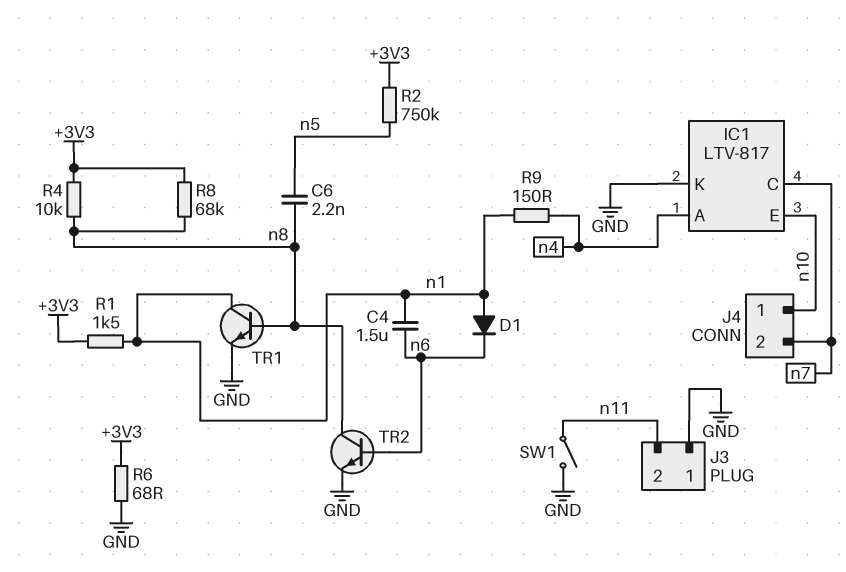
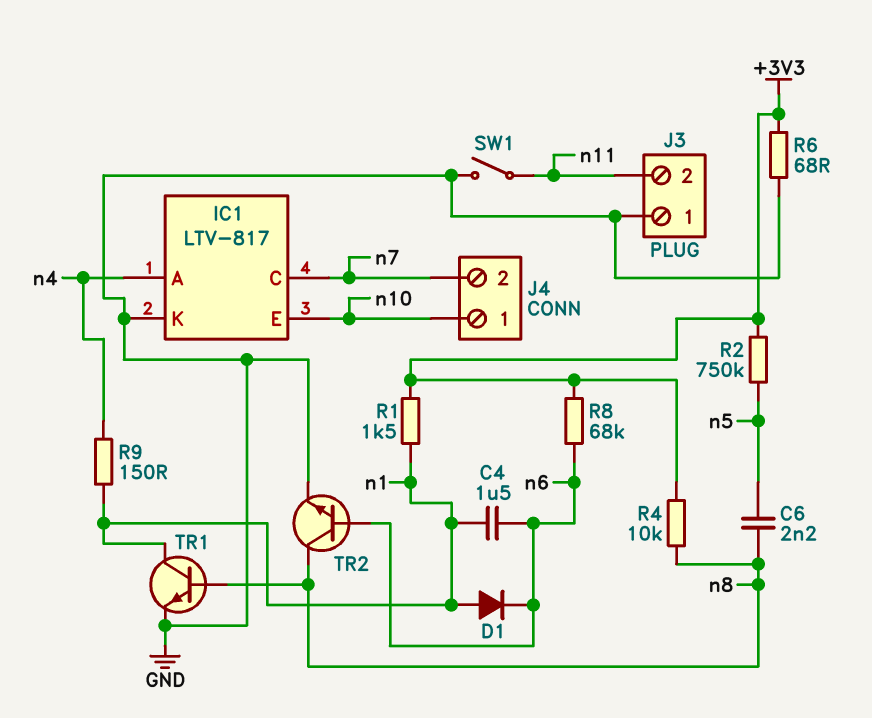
R8: 68k (+3V3, n8) -> 68k (+3V3, n6)

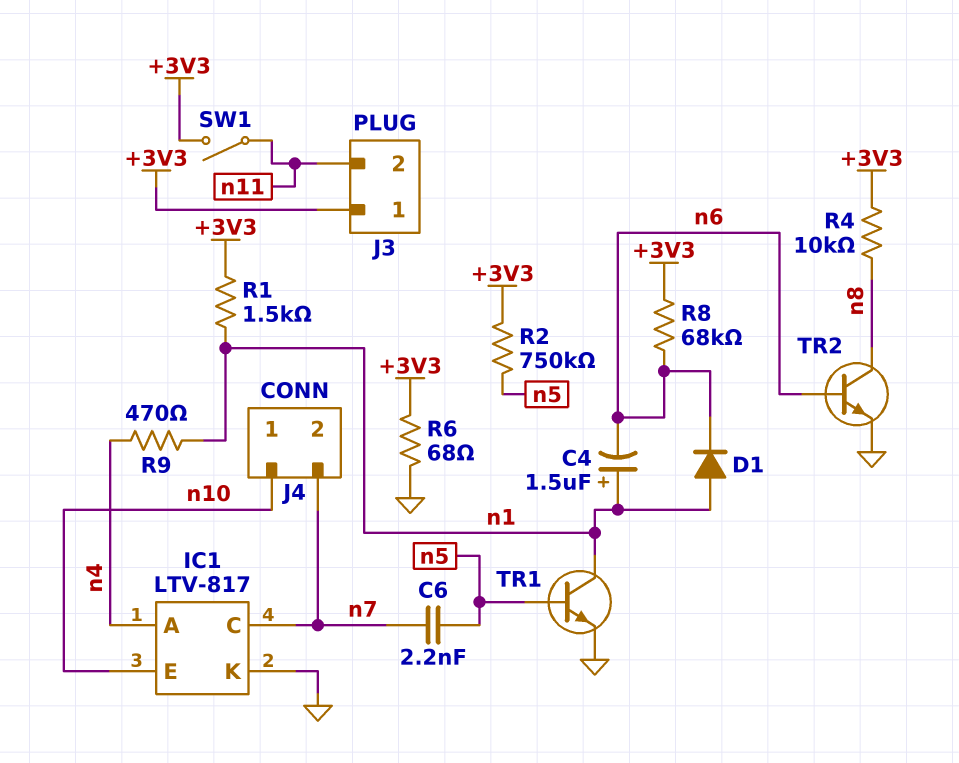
C4: 1.5uF (n1, n6) -> 1.5uF (plus n1, minus n6)
C6: 2.2nF (n5, n8) -> 2.2nF (n5, n7)
J3 pin 1: GND -> +3V3
R9: 150 (n1, n4) -> 470 (n1, n4)
SW1: switch (GND, n11) -> switch (+3V3, n11)
TR1: NPN (B n8, C n1, E GND) -> NPN (B n5, C n1, E GND)

